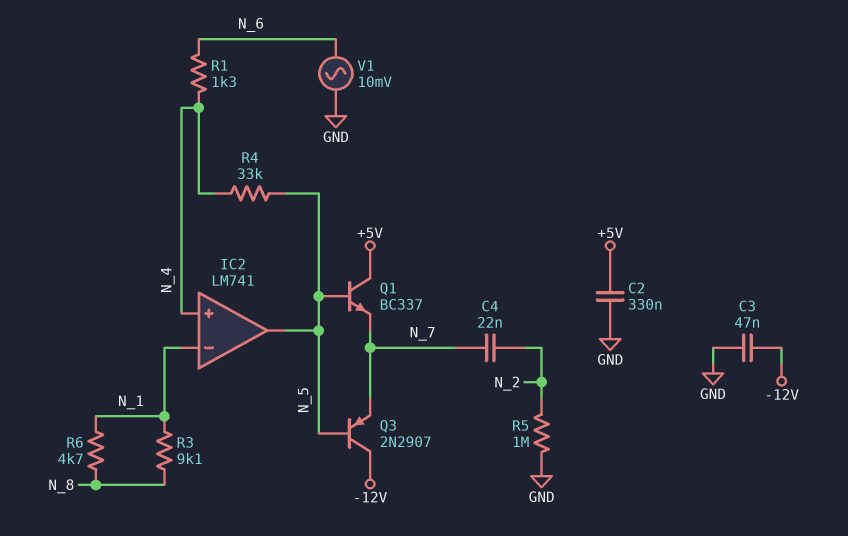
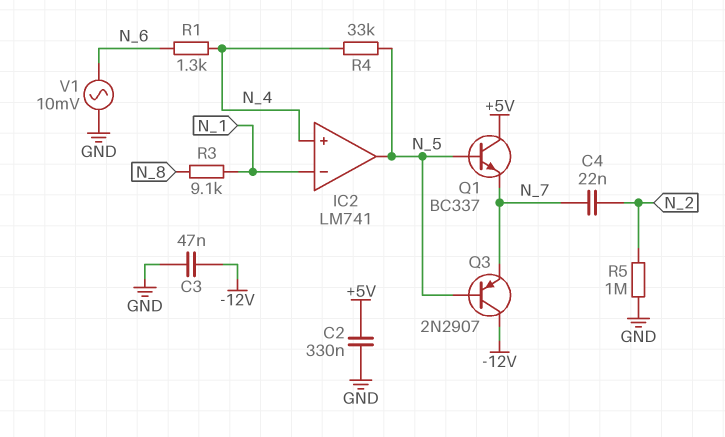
R6: 4.7k (N_1, N_8) -> none

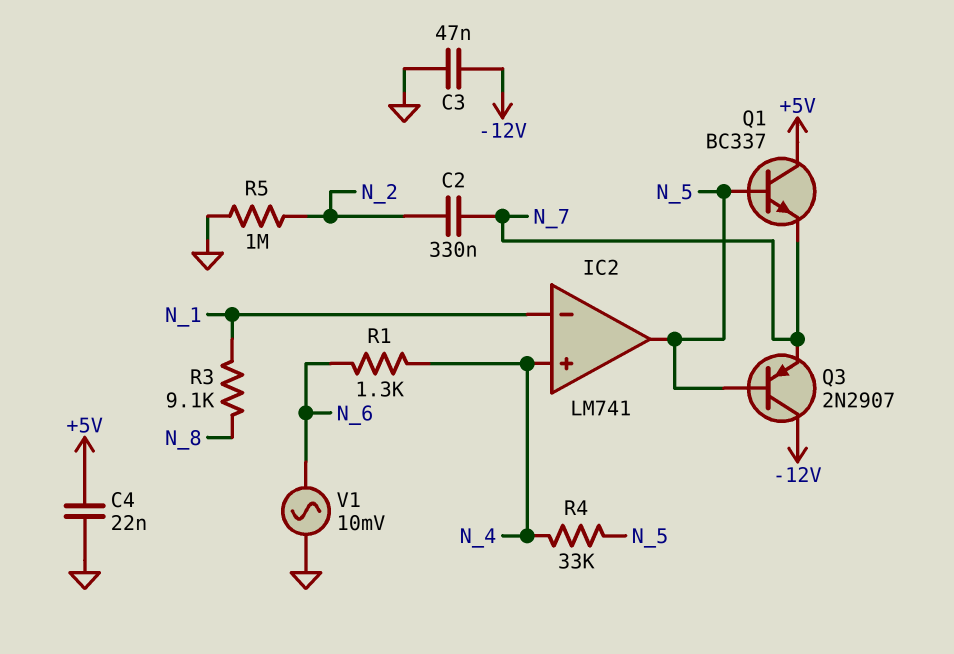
C2: 330nF (+5V, GND) -> 330nF (N_2, N_7)
C4: 22nF (N_2, N_7) -> 22nF (+5V, GND)

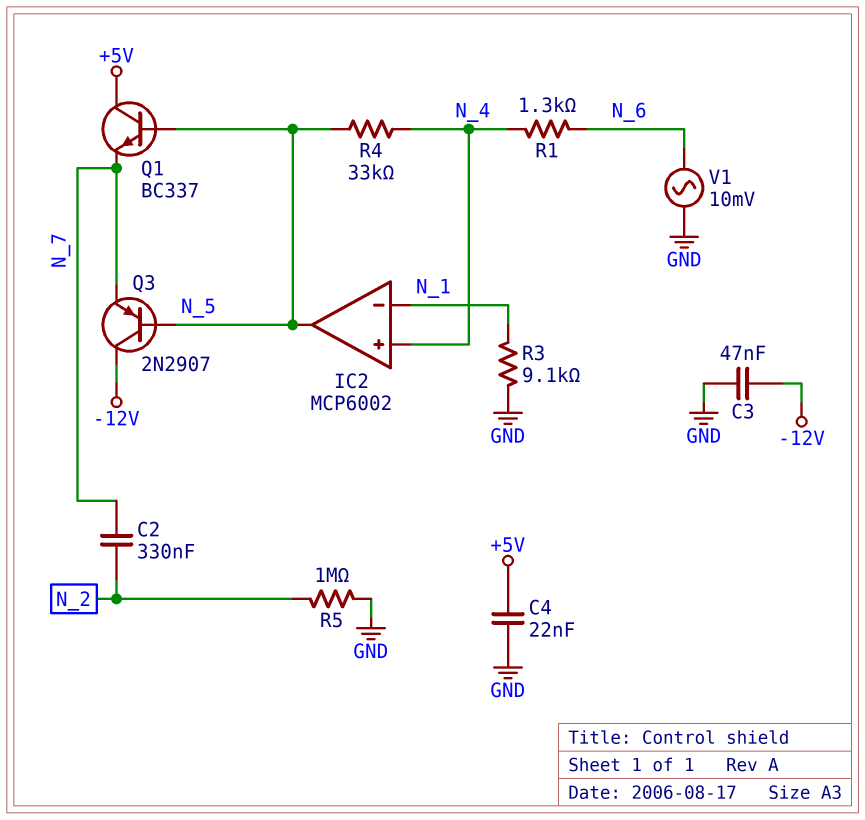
IC2: LM741 -> MCP6002
R3: 9.1k (N_1, N_8) -> 9.1k (GND, N_1)

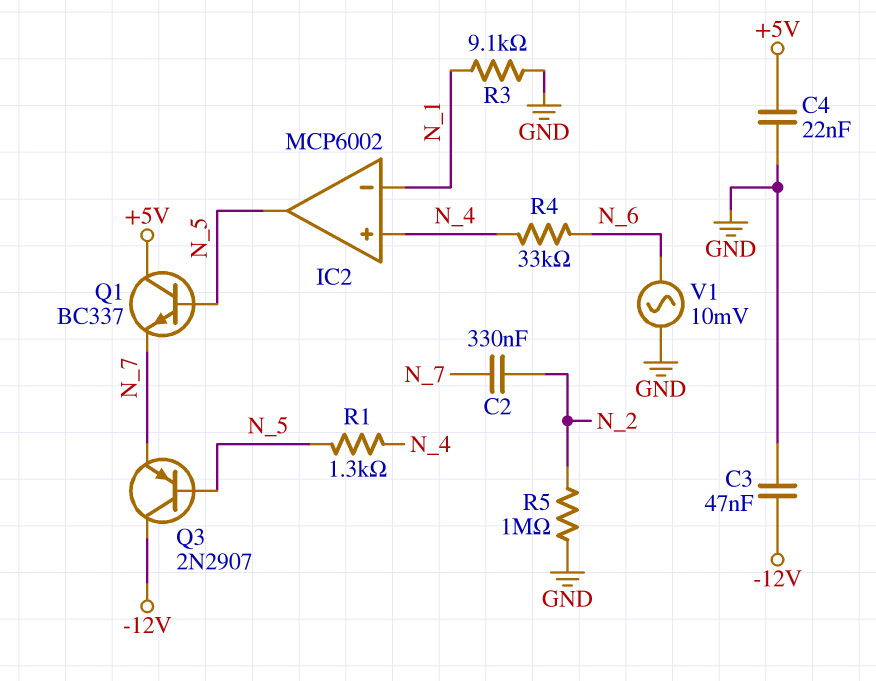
R1: 1.3k (N_4, N_6) -> 1.3k (N_4, N_5)
R4: 33k (N_4, N_5) -> 33k (N_4, N_6)

